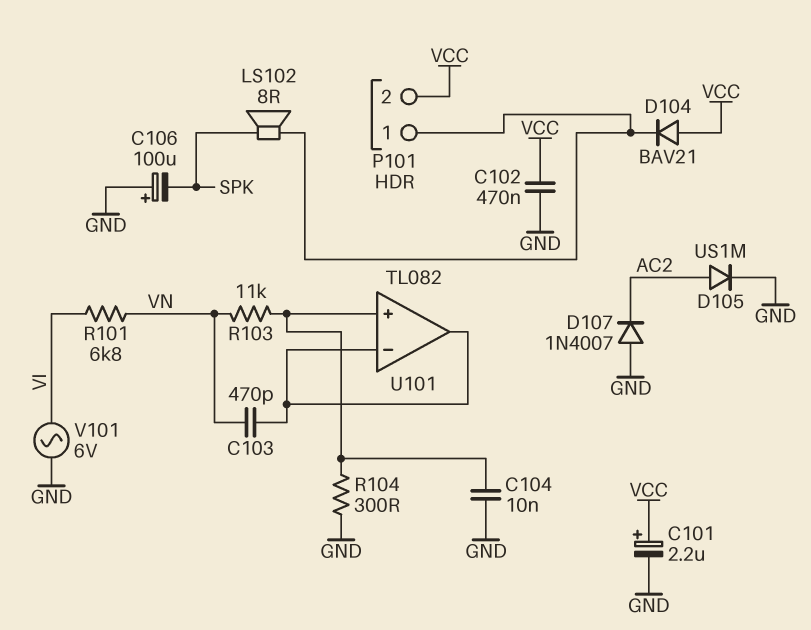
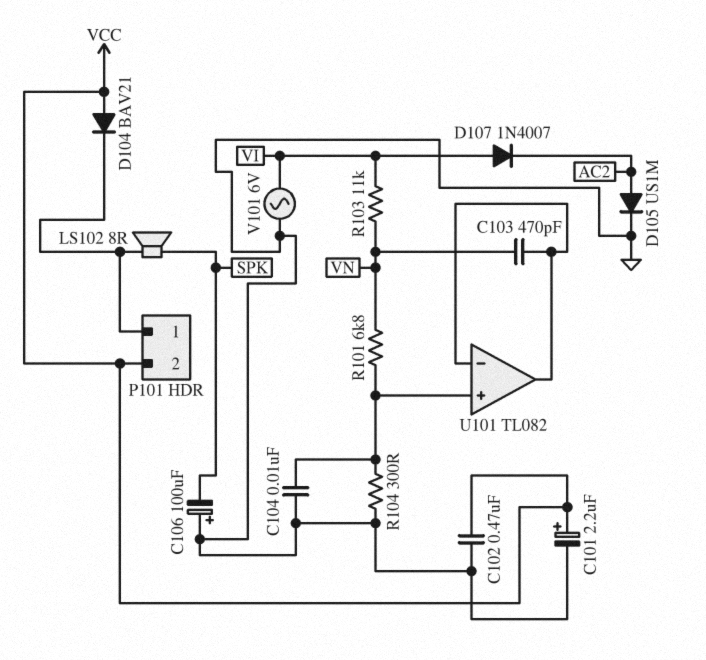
D107: diode 1N4007 (A GND, K AC2) -> diode 1N4007 (A VI, K AC2)
R101: 6.8k (VI, VN) -> 6.8k (U101/in+, VN)
R103: 11k (U101/in+, VN) -> 11k (VI, VN)

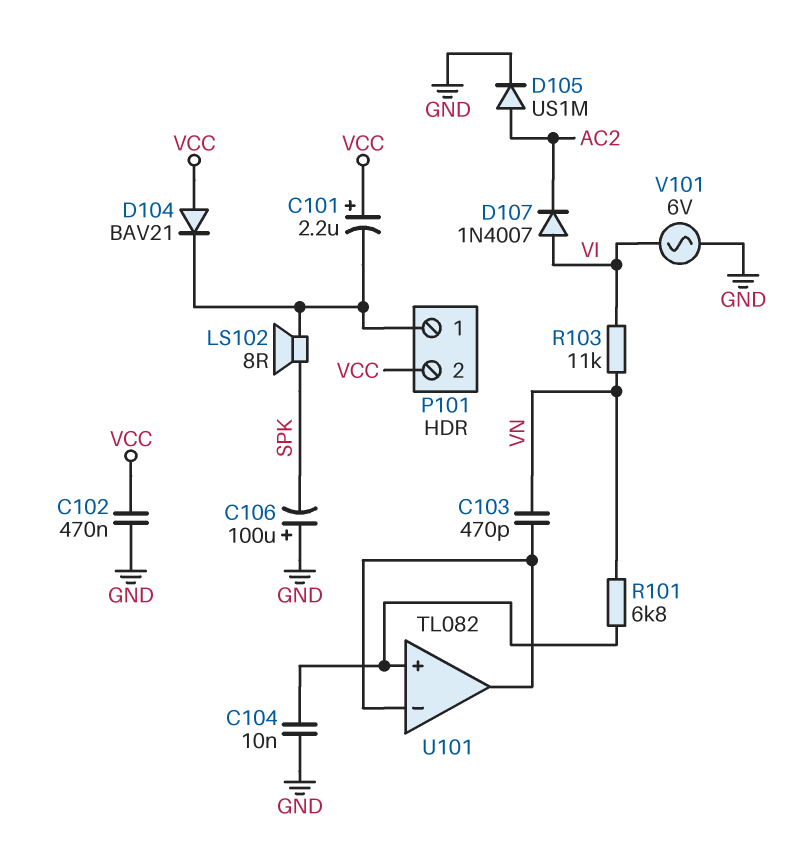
C101: 2.2uF (plus VCC, minus GND) -> 2.2uF (plus VCC, minus P101/1)
R104: 300 (GND, U101/in+) -> none

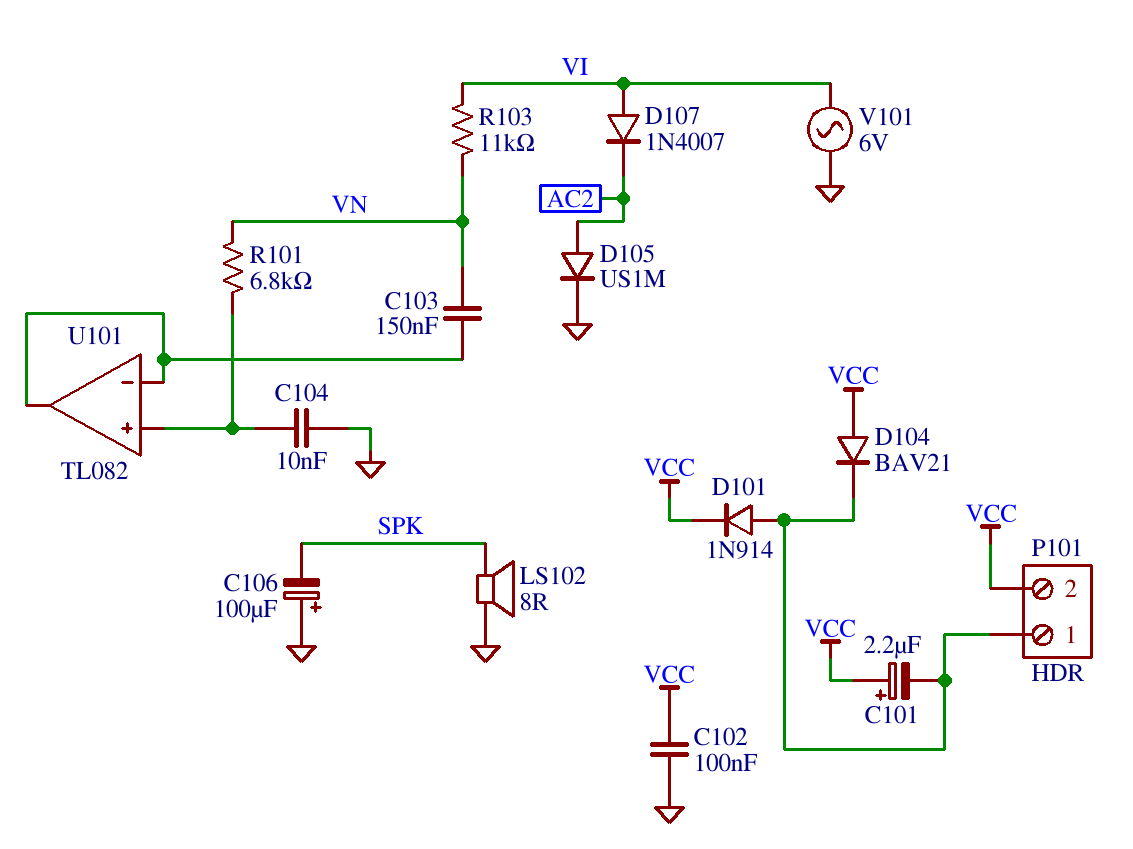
C102: 470nF (GND, VCC) -> 100nF (GND, VCC)
C103: 470pF (U101/in-, VN) -> 150nF (U101/in-, VN)
D101: none -> diode 1N914 (A P101/1, K VCC)
LS102: speaker 8R (P101/1, SPK) -> speaker 8R (GND, SPK)

